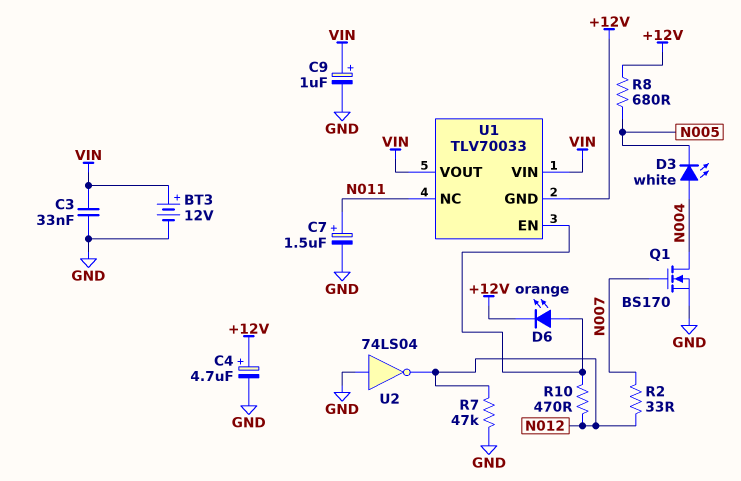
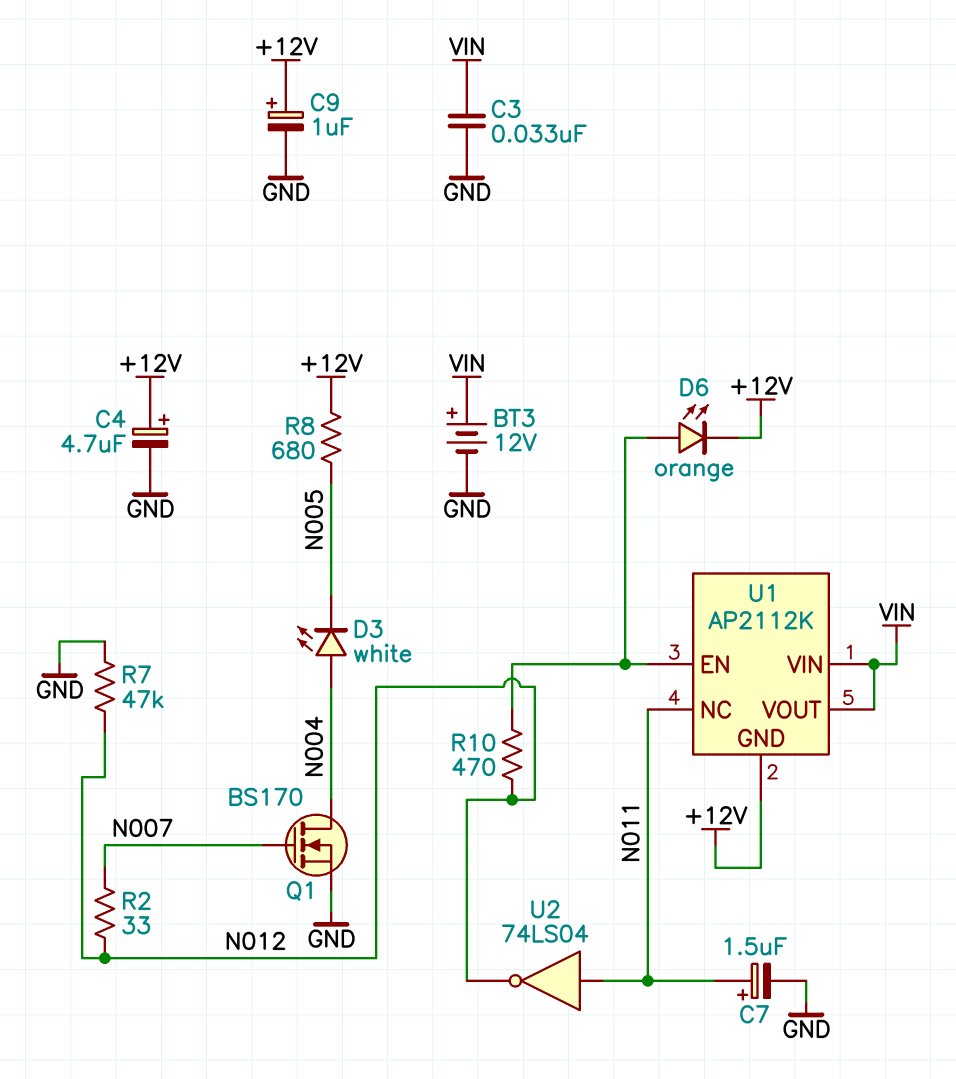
C9: 1uF (plus VIN, minus GND) -> 1uF (plus +12V, minus GND)
U1: TLV70033 -> AP2112K
U2: NOT 74LS04 (in GND, out N012) -> NOT 74LS04 (in N011, out N012)

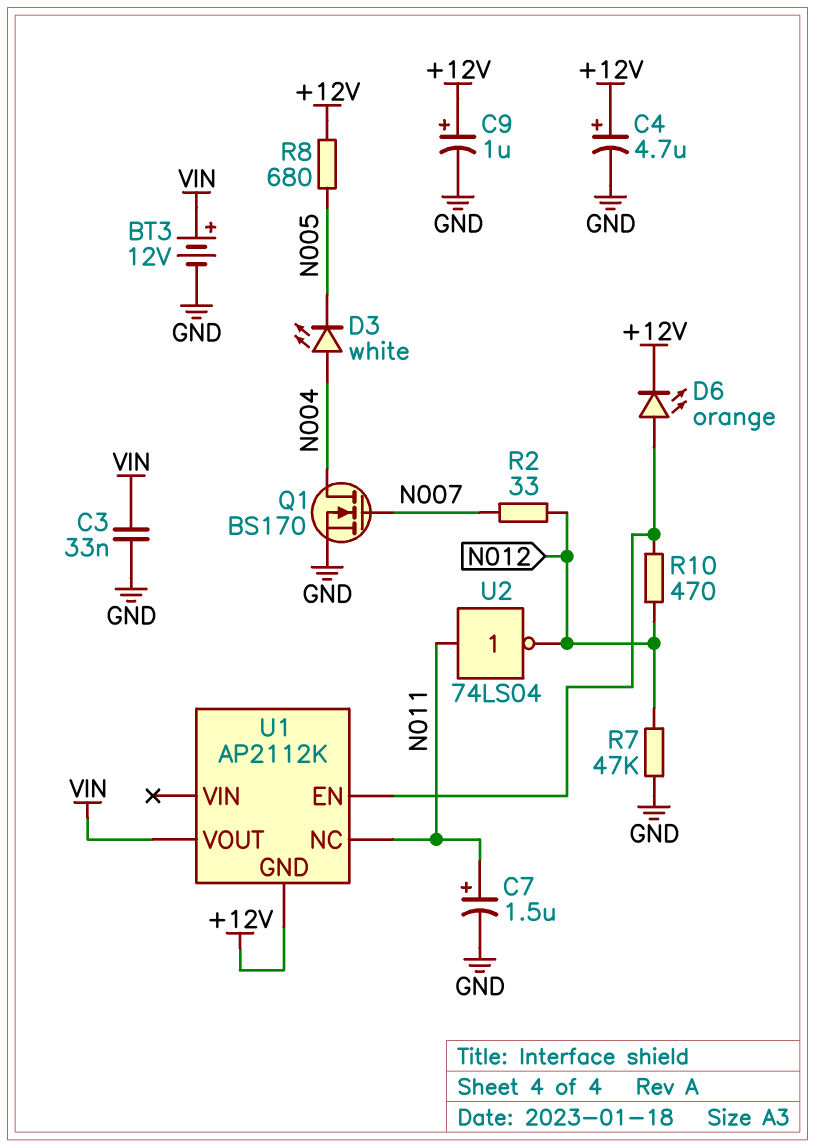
U1 pin VIN: VIN -> none

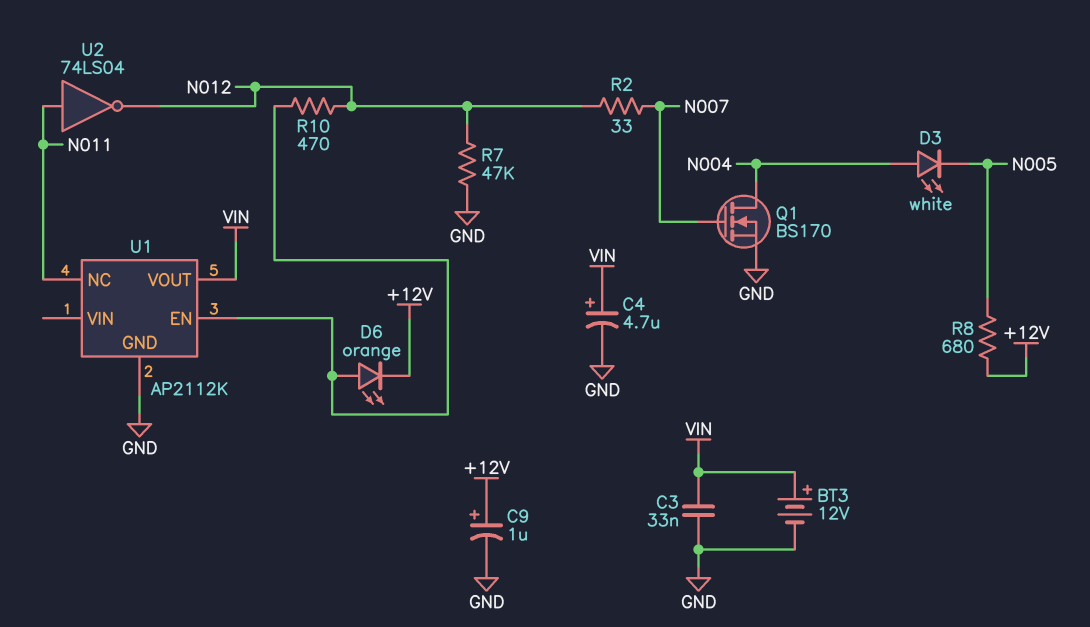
C4: 4.7uF (plus +12V, minus GND) -> 4.7uF (plus VIN, minus GND)
C7: 1.5uF (plus N011, minus GND) -> none
U1 pin GND: +12V -> GND

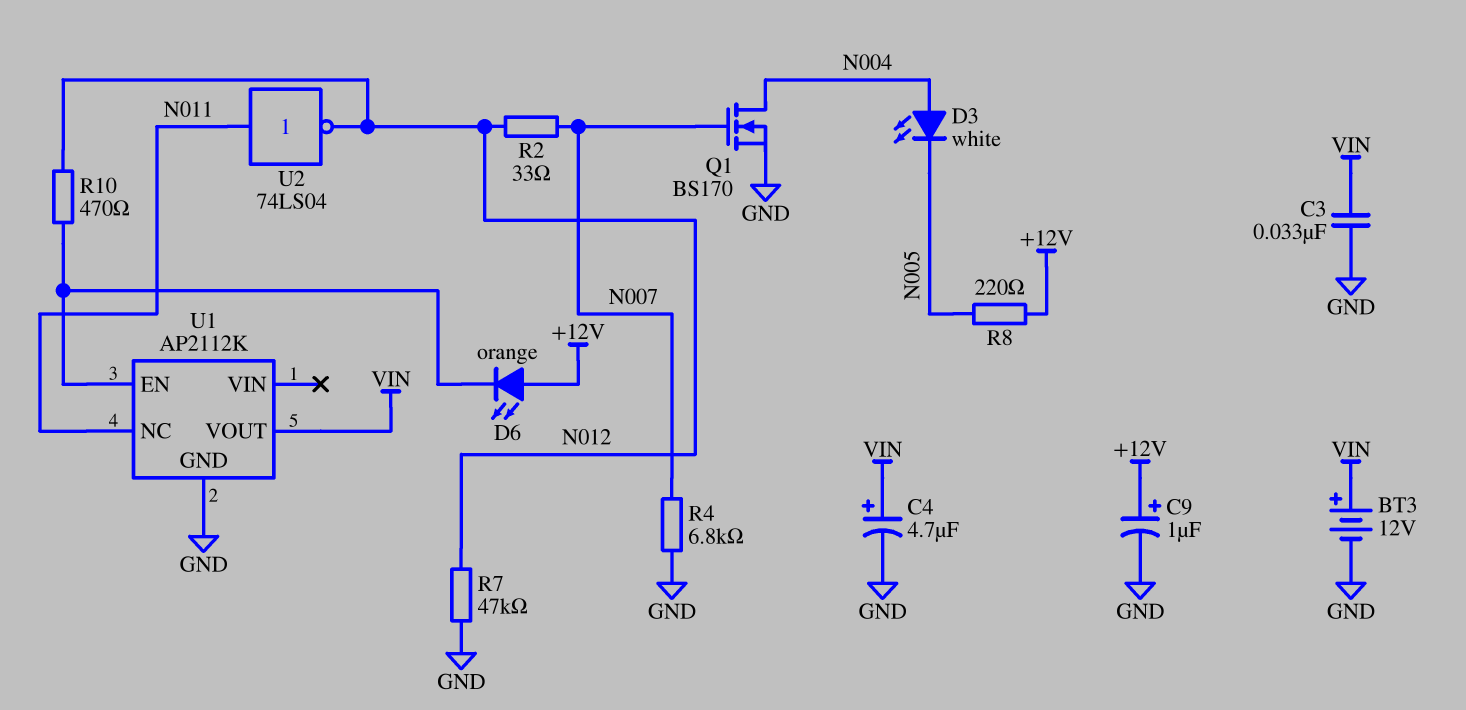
D6: LED orange (A U1/EN, K +12V) -> LED orange (A +12V, K U1/EN)
R4: none -> 6.8k (GND, N007)
R8: 680 (+12V, N005) -> 220 (+12V, N005)

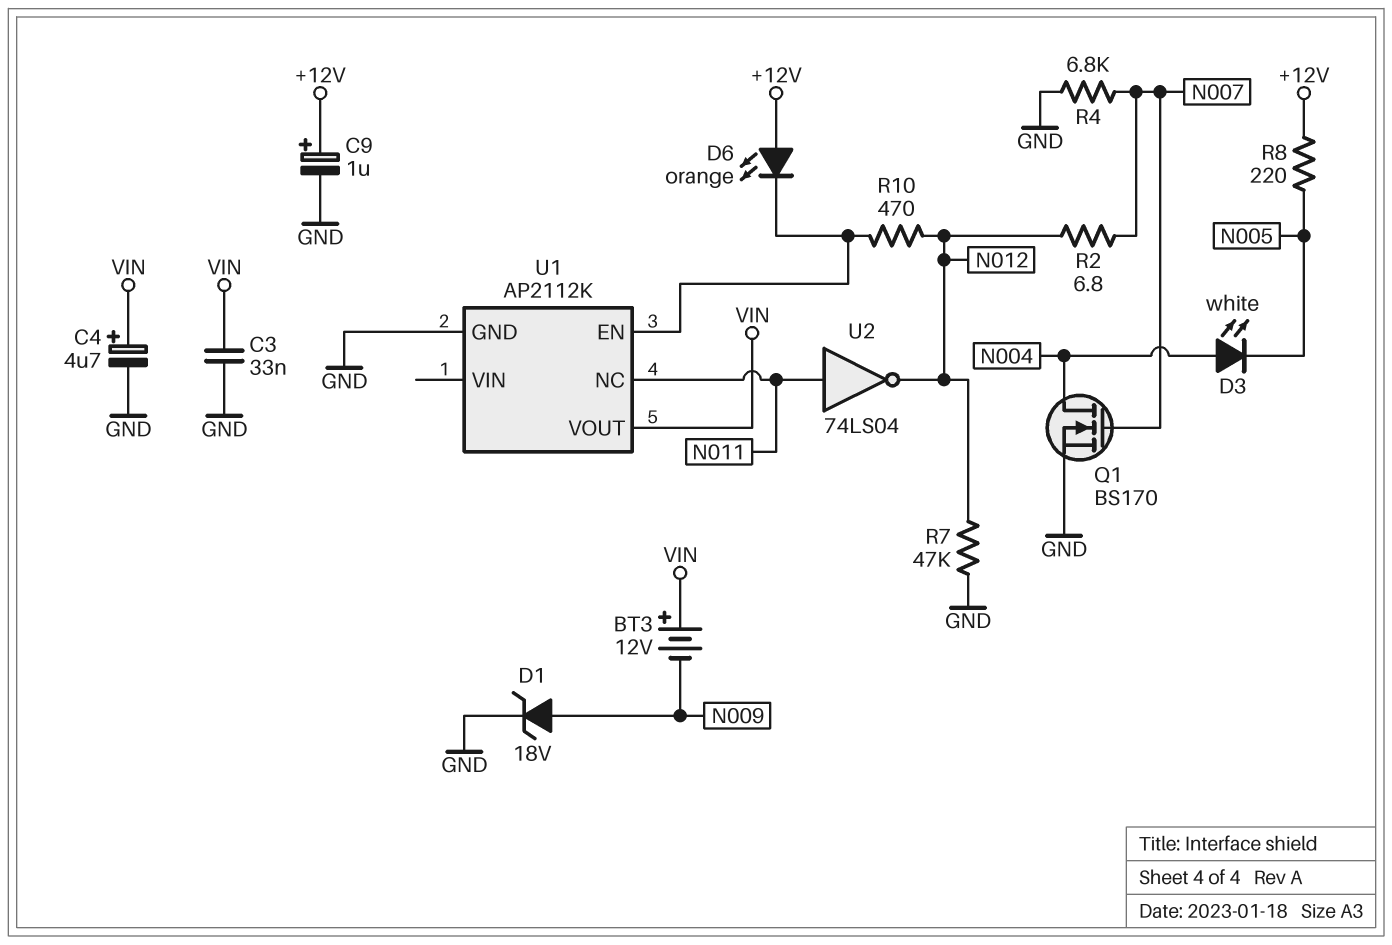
BT3: 12V (plus VIN, minus GND) -> 12V (plus VIN, minus N009)
D1: none -> zener 18V (A N009, K GND)
R2: 33 (N007, N012) -> 6.8 (N007, N012)

